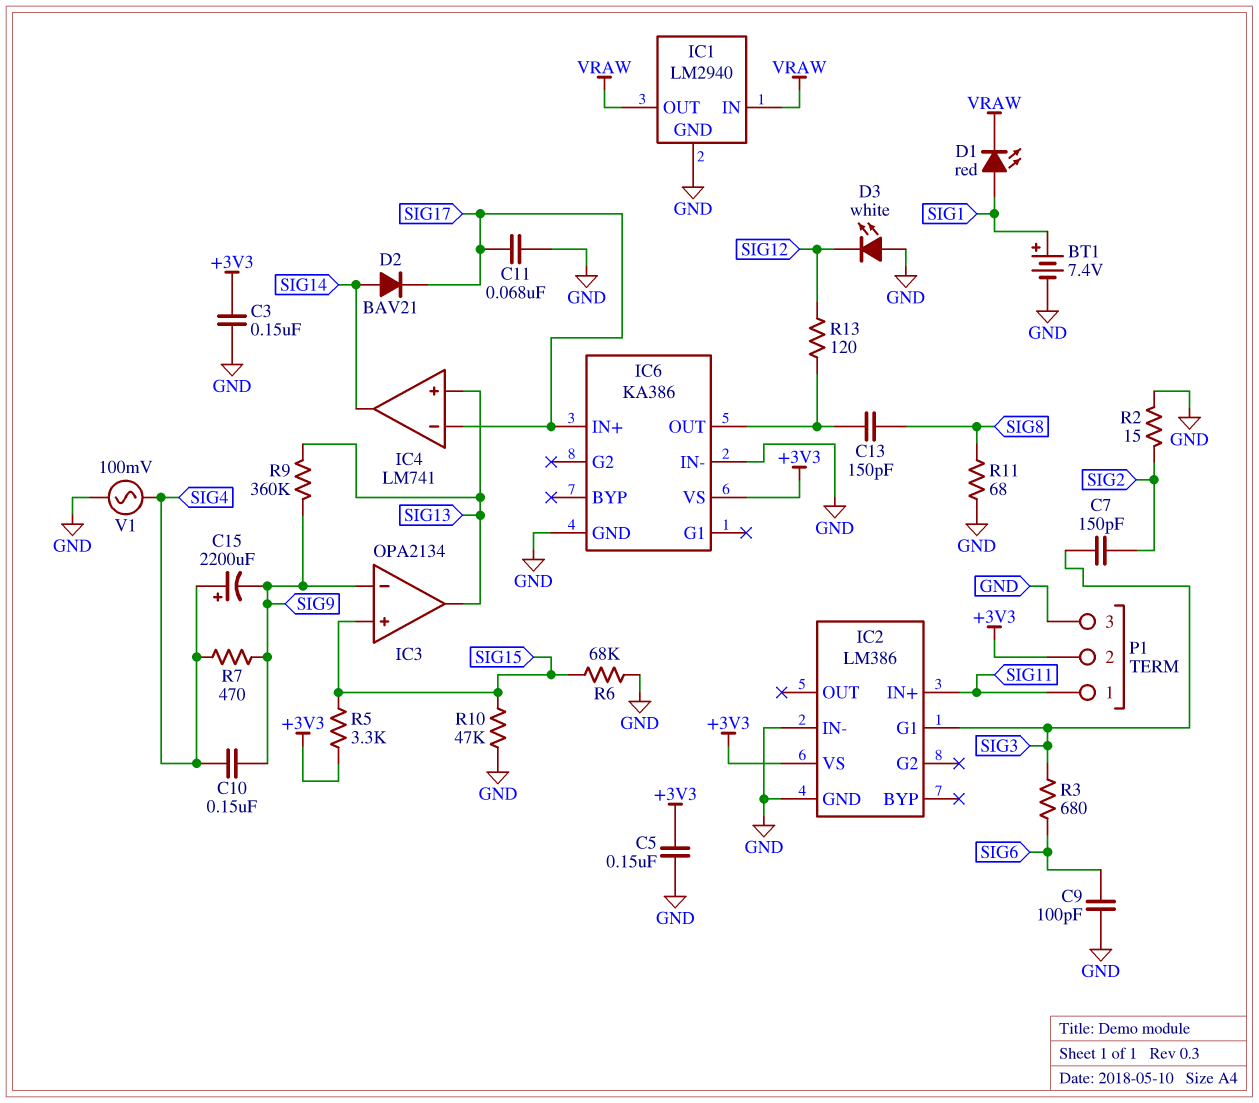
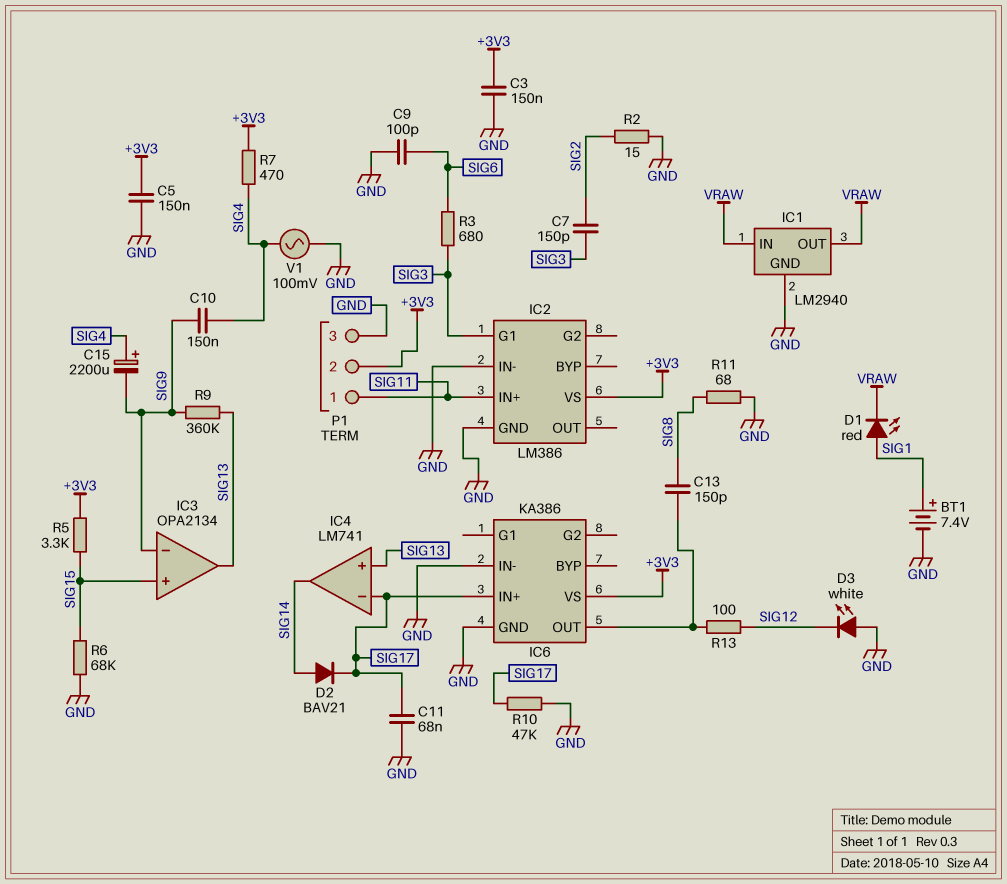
R7: 470 (SIG4, SIG9) -> 470 (+3V3, SIG4)
R10: 47k (GND, SIG15) -> 47k (GND, SIG17)
R13: 120 (IC6/OUT, SIG12) -> 100 (IC6/OUT, SIG12)

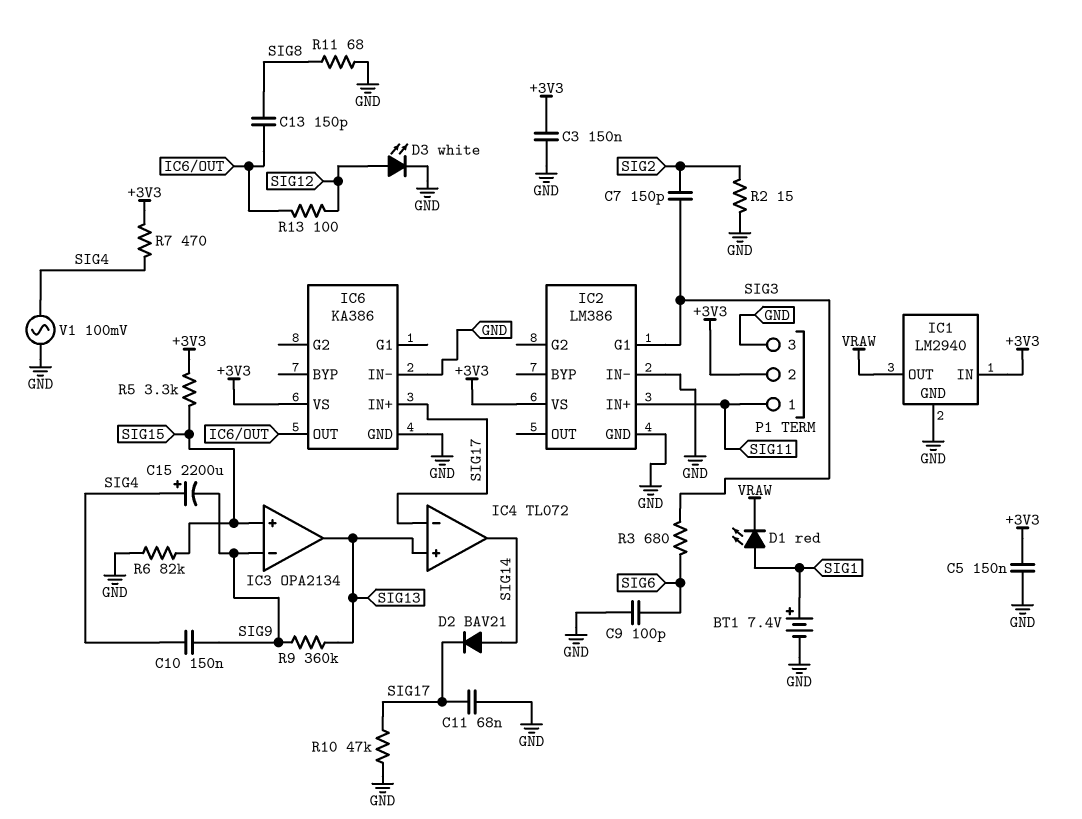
D3: LED white (A GND, K SIG12) -> LED white (A SIG12, K GND)
IC1 pin IN: VRAW -> +3V3
IC4: LM741 -> TL072
R6: 68k (GND, SIG15) -> 82k (GND, SIG15)

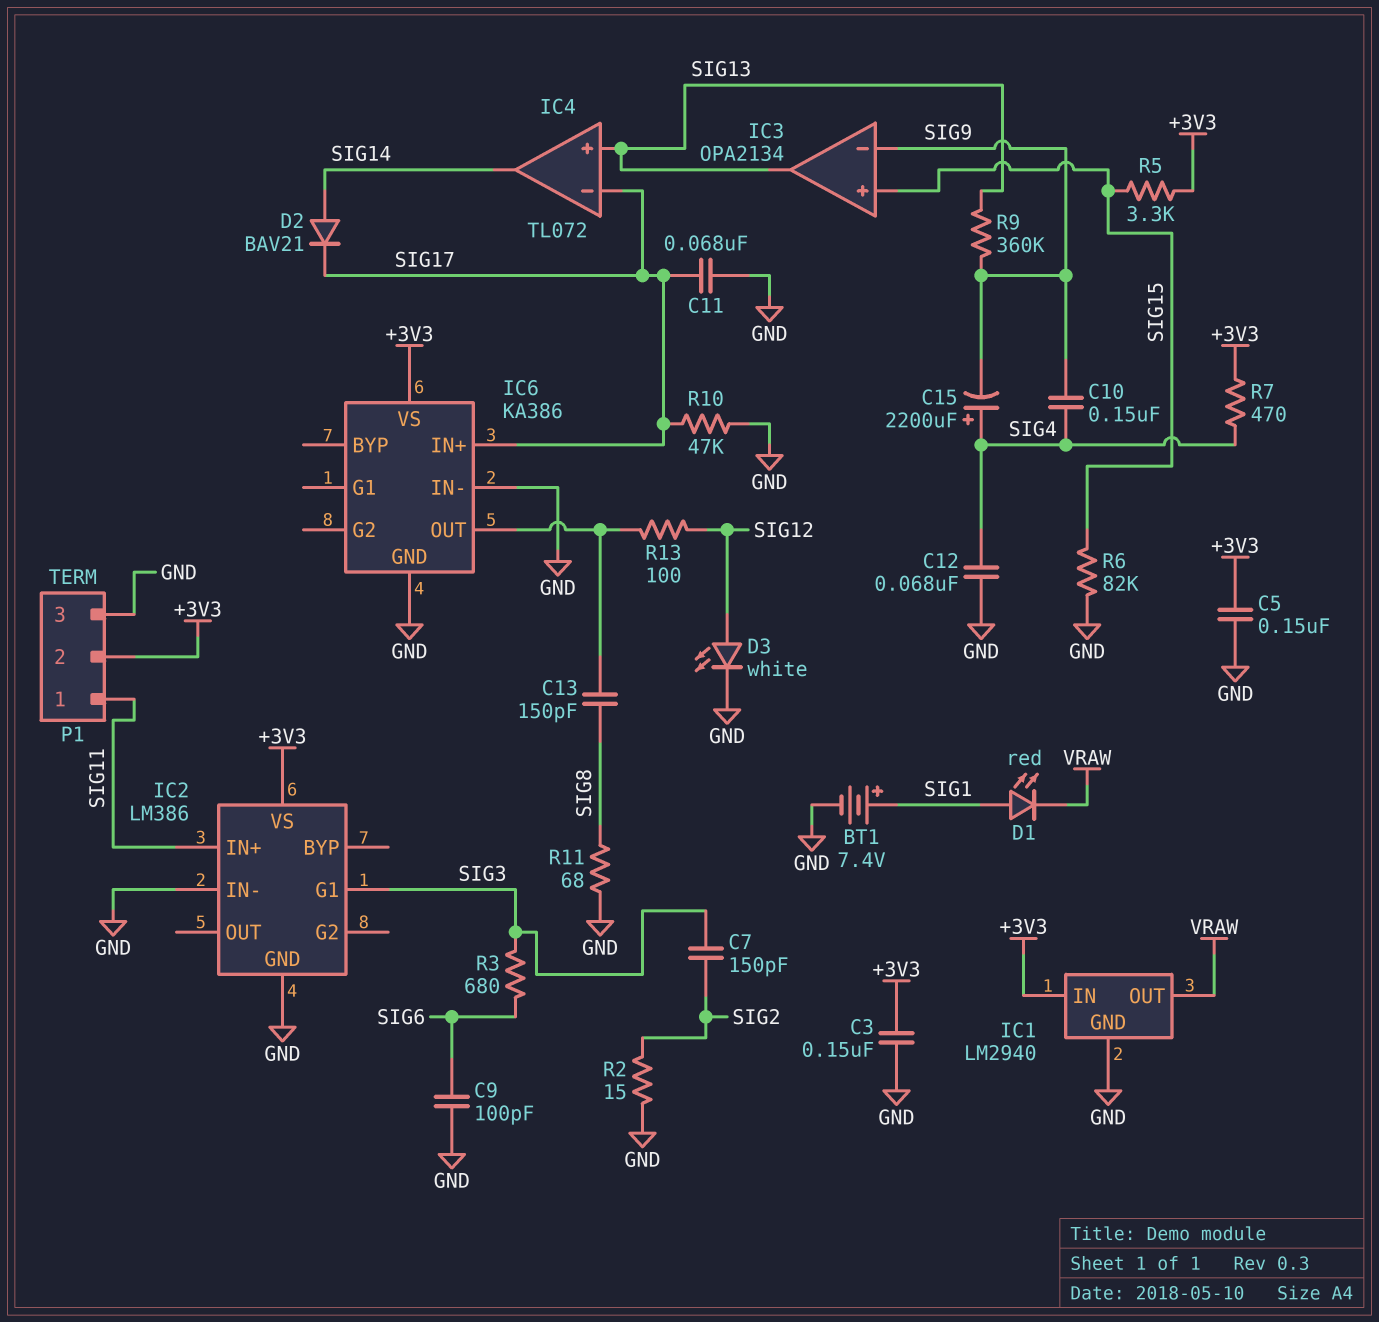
C12: none -> 68nF (GND, SIG4)
V1: AC 100mV (GND, SIG4) -> none

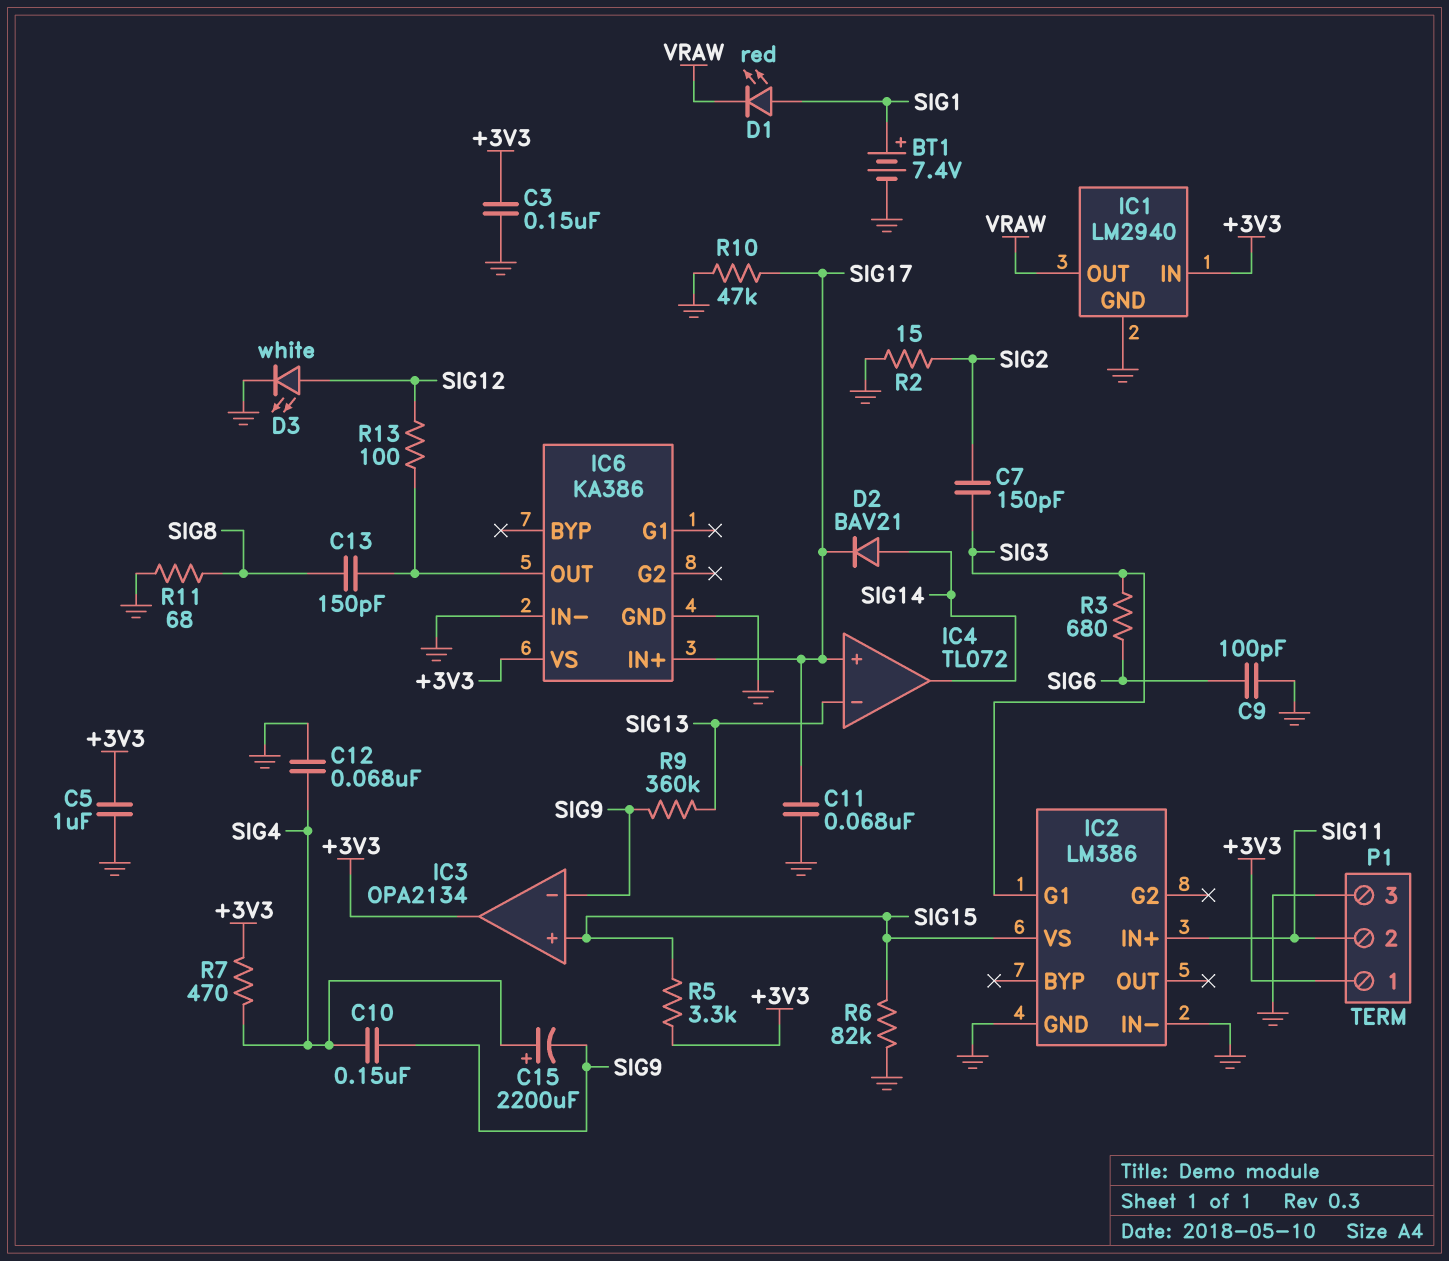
C5: 150nF (+3V3, GND) -> 1uF (+3V3, GND)
IC2 pin VS: +3V3 -> SIG15
IC3 pin out: SIG13 -> +3V3
IC4 pin in+: SIG13 -> SIG17
IC4 pin in-: SIG17 -> SIG13
P1 pin 1: SIG11 -> +3V3
P1 pin 2: +3V3 -> SIG11

